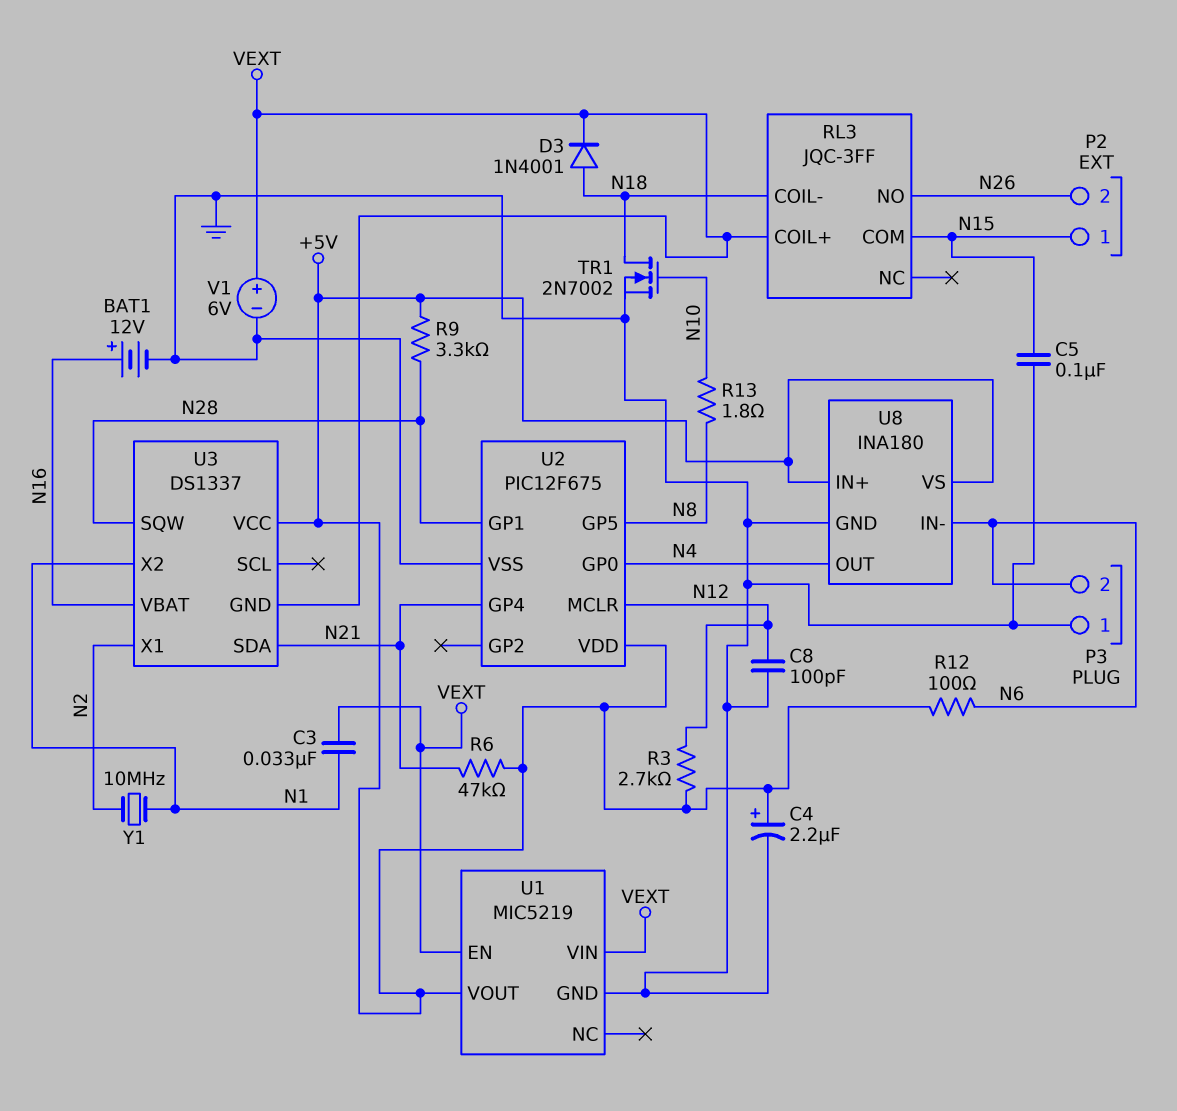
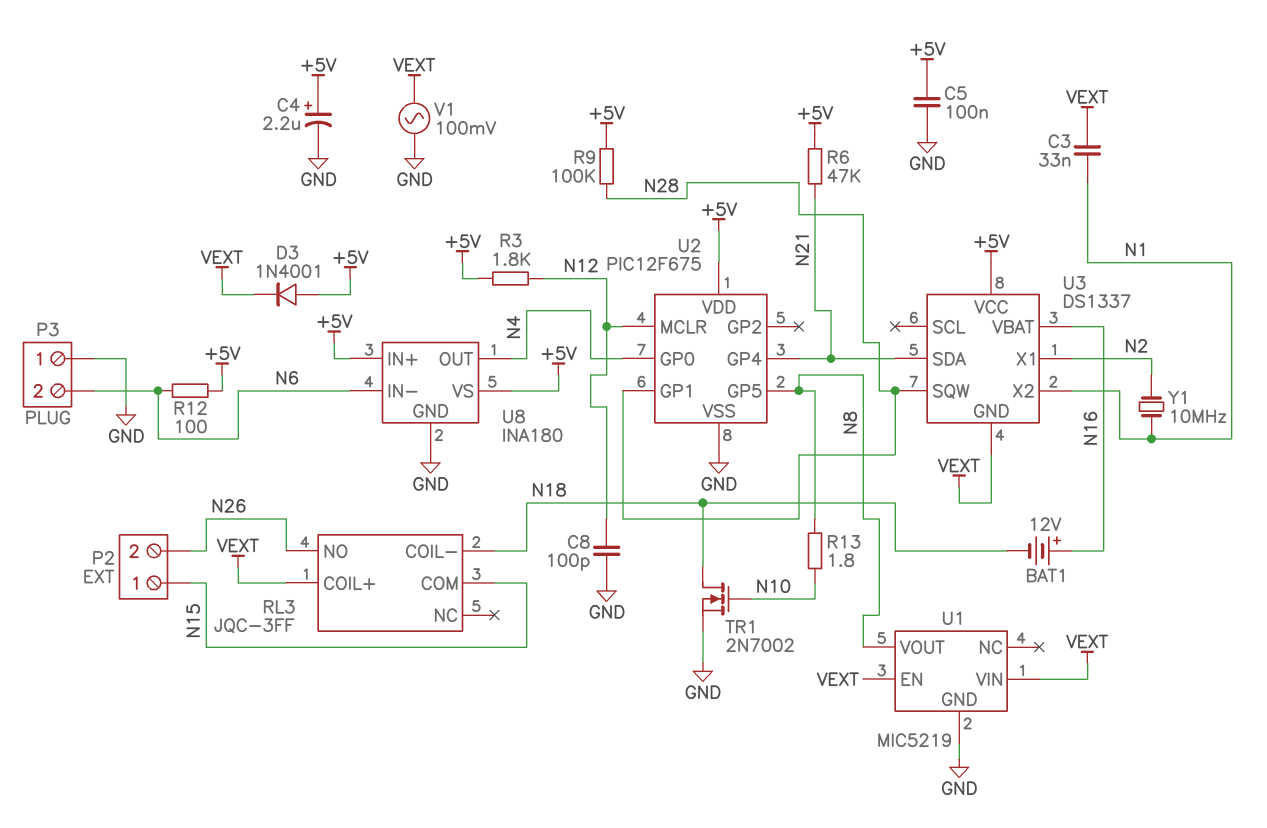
BAT1: 12V (plus N16, minus GND) -> 12V (plus N16, minus N18)
C5: 100nF (GND, N15) -> 100nF (+5V, GND)
D3: diode 1N4001 (A N18, K VEXT) -> diode 1N4001 (A +5V, K VEXT)
R3: 2.7k (+5V, N12) -> 1.8k (+5V, N12)
R9: 3.3k (+5V, N28) -> 100k (+5V, N28)
U1 pin VOUT: +5V -> N8
V1: 6V (plus VEXT, minus GND) -> AC 100mV (GND, VEXT)

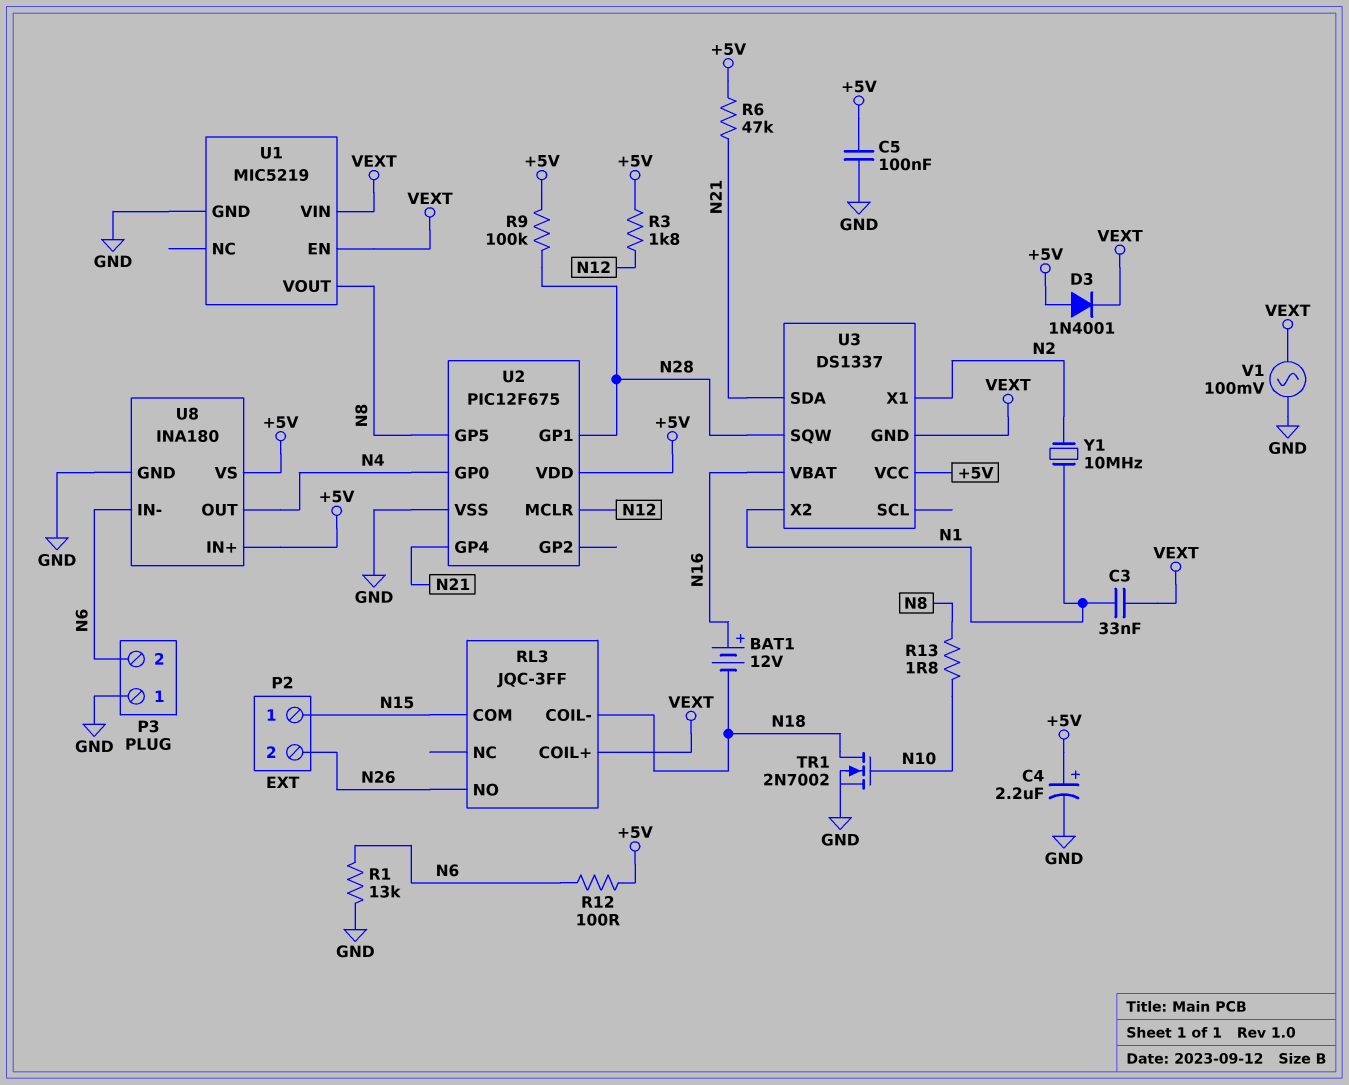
C8: 100pF (GND, N12) -> none
R1: none -> 13k (GND, N6)

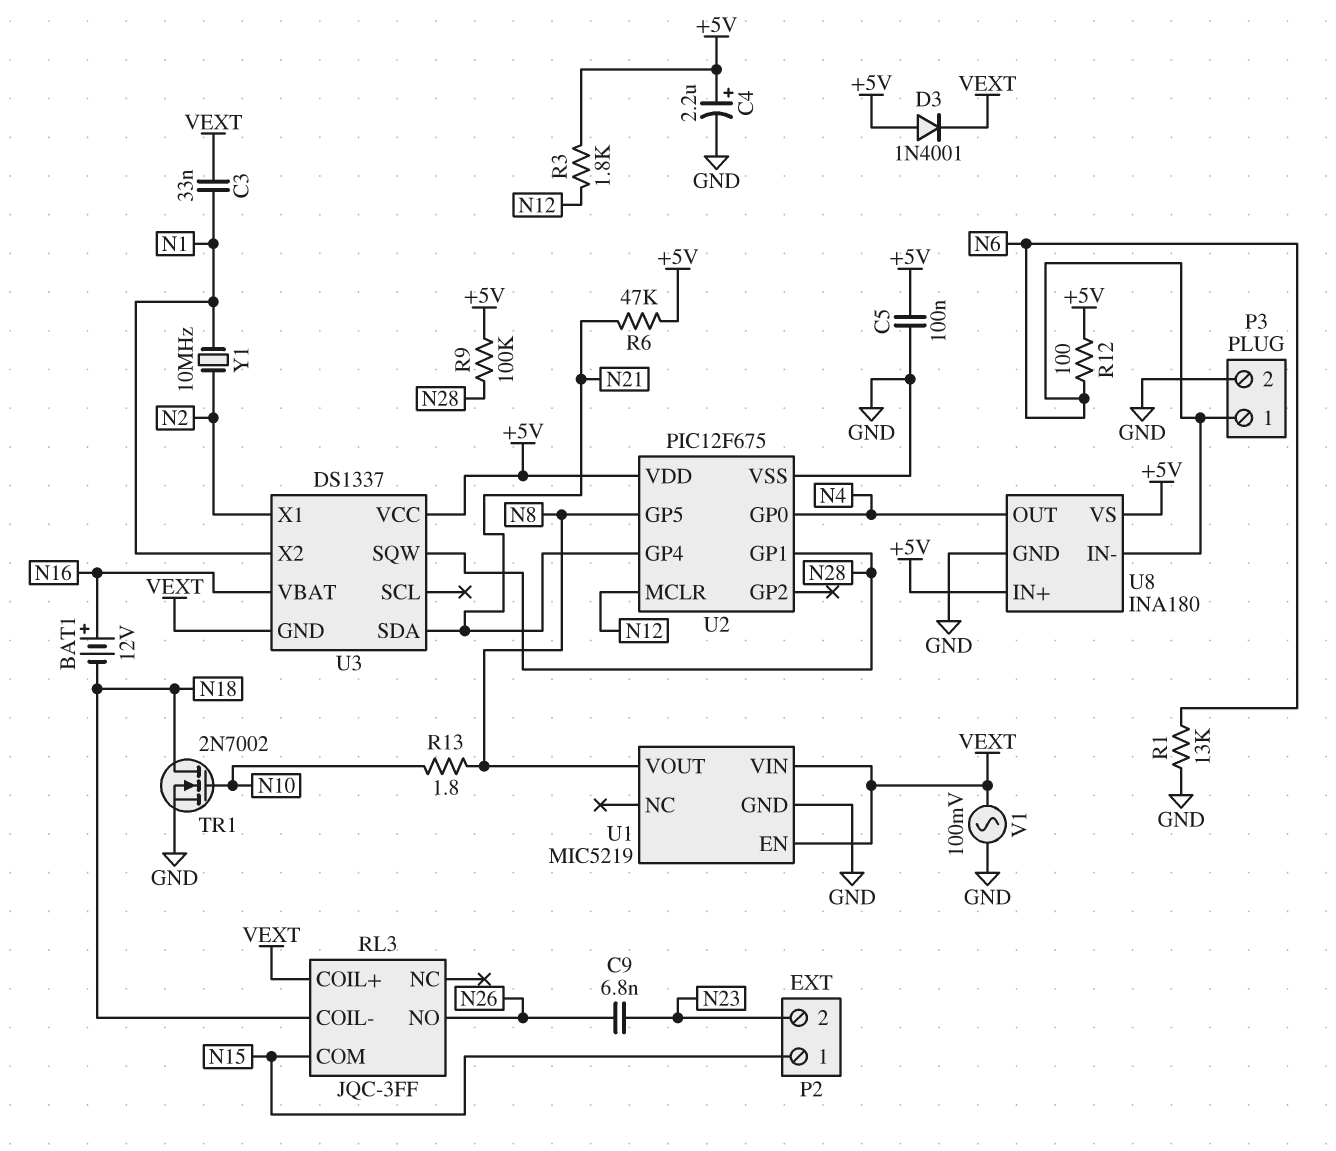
C9: none -> 6.8nF (N23, N26)
P2 pin 2: N26 -> N23
P3 pin 1: GND -> N6
P3 pin 2: N6 -> GND

